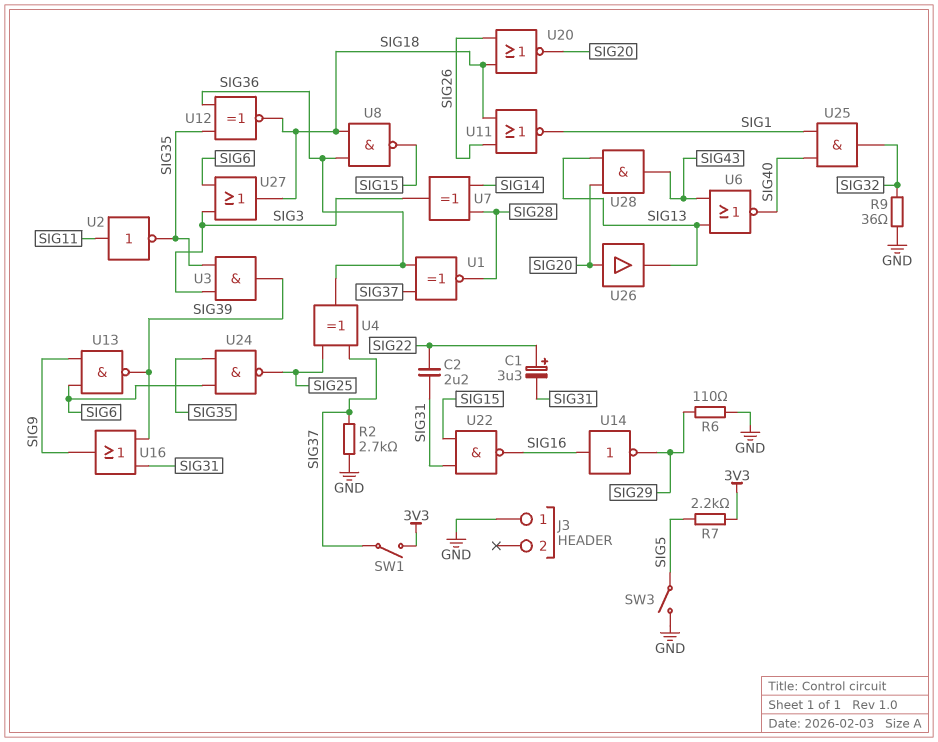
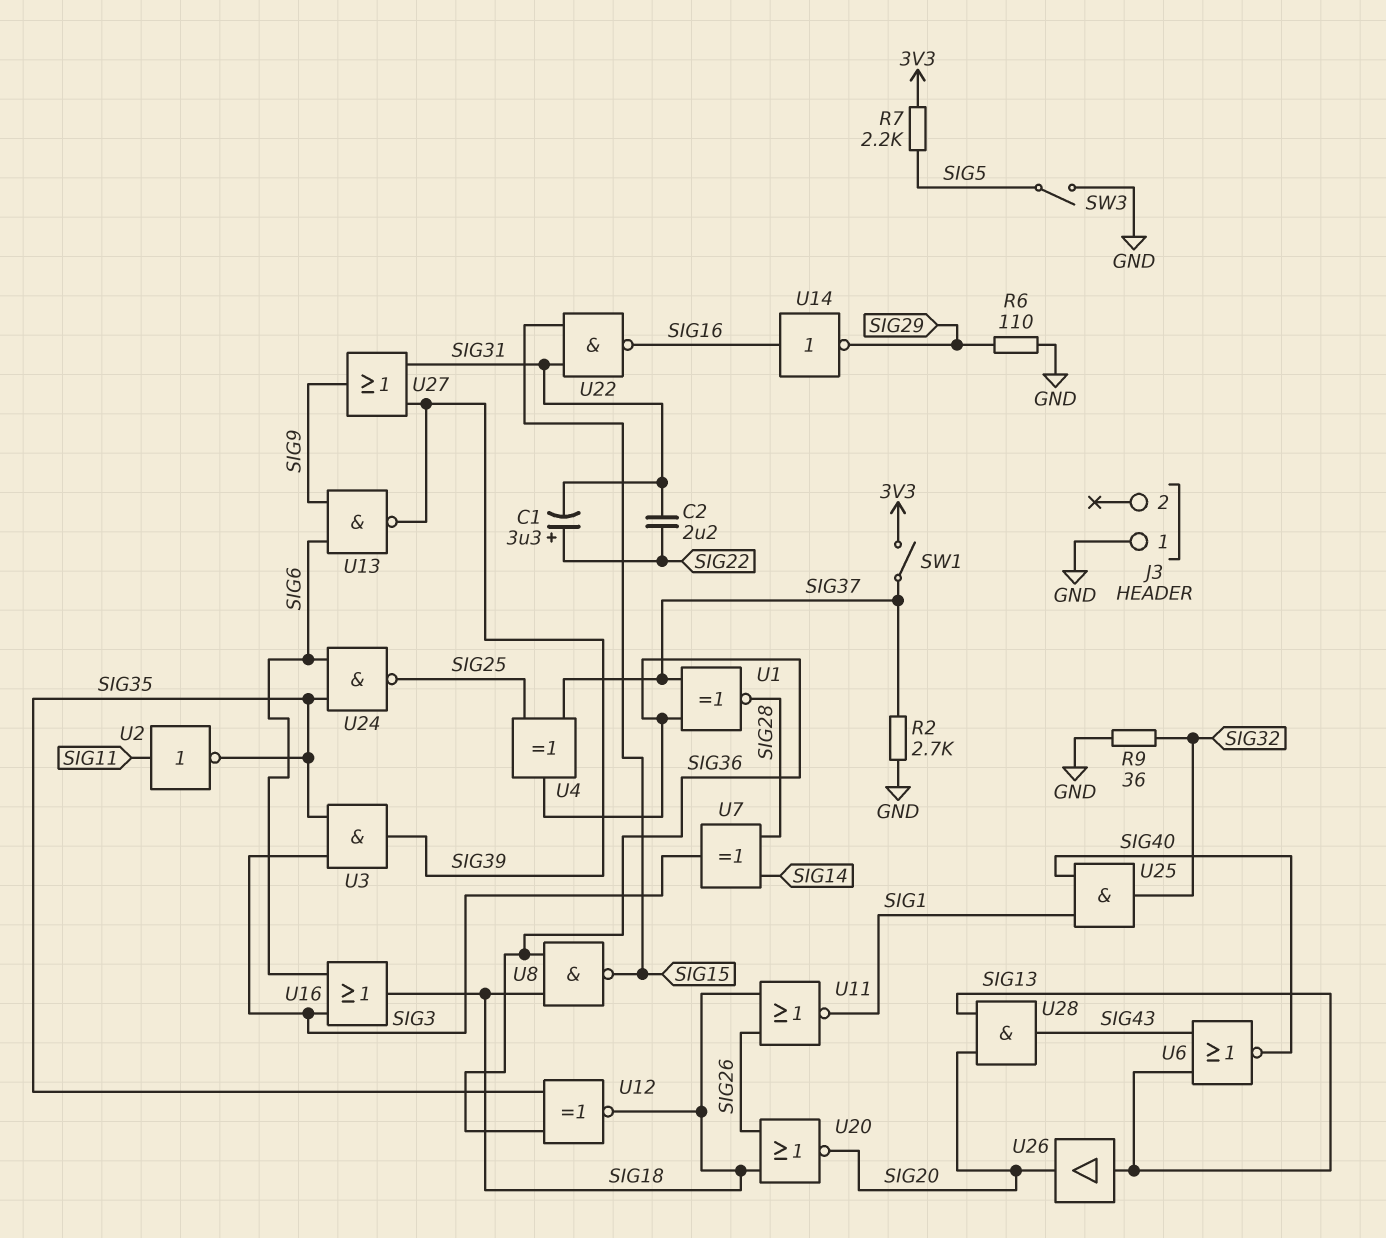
U16: OR (in SIG31, in SIG39, out SIG9) -> OR (in SIG3, in SIG6, out SIG18)
U26: buffer (in SIG20, out SIG13) -> buffer (in SIG13, out SIG20)
U27: OR (in SIG3, in SIG6, out SIG18) -> OR (in SIG31, in SIG39, out SIG9)

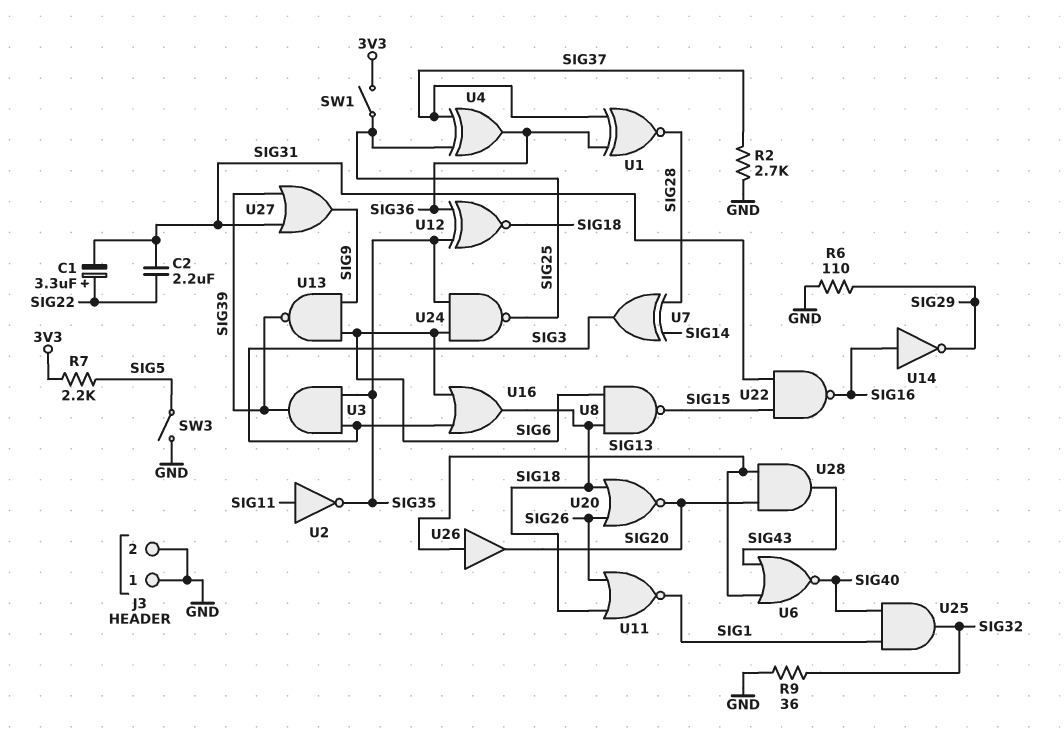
J3 pin 2: none -> GND
SW1: switch (3V3, SIG37) -> switch (3V3, SIG25)
U8: NAND (in SIG18, in SIG36, out SIG15) -> NAND (in SIG6, in SIG18, out SIG15)

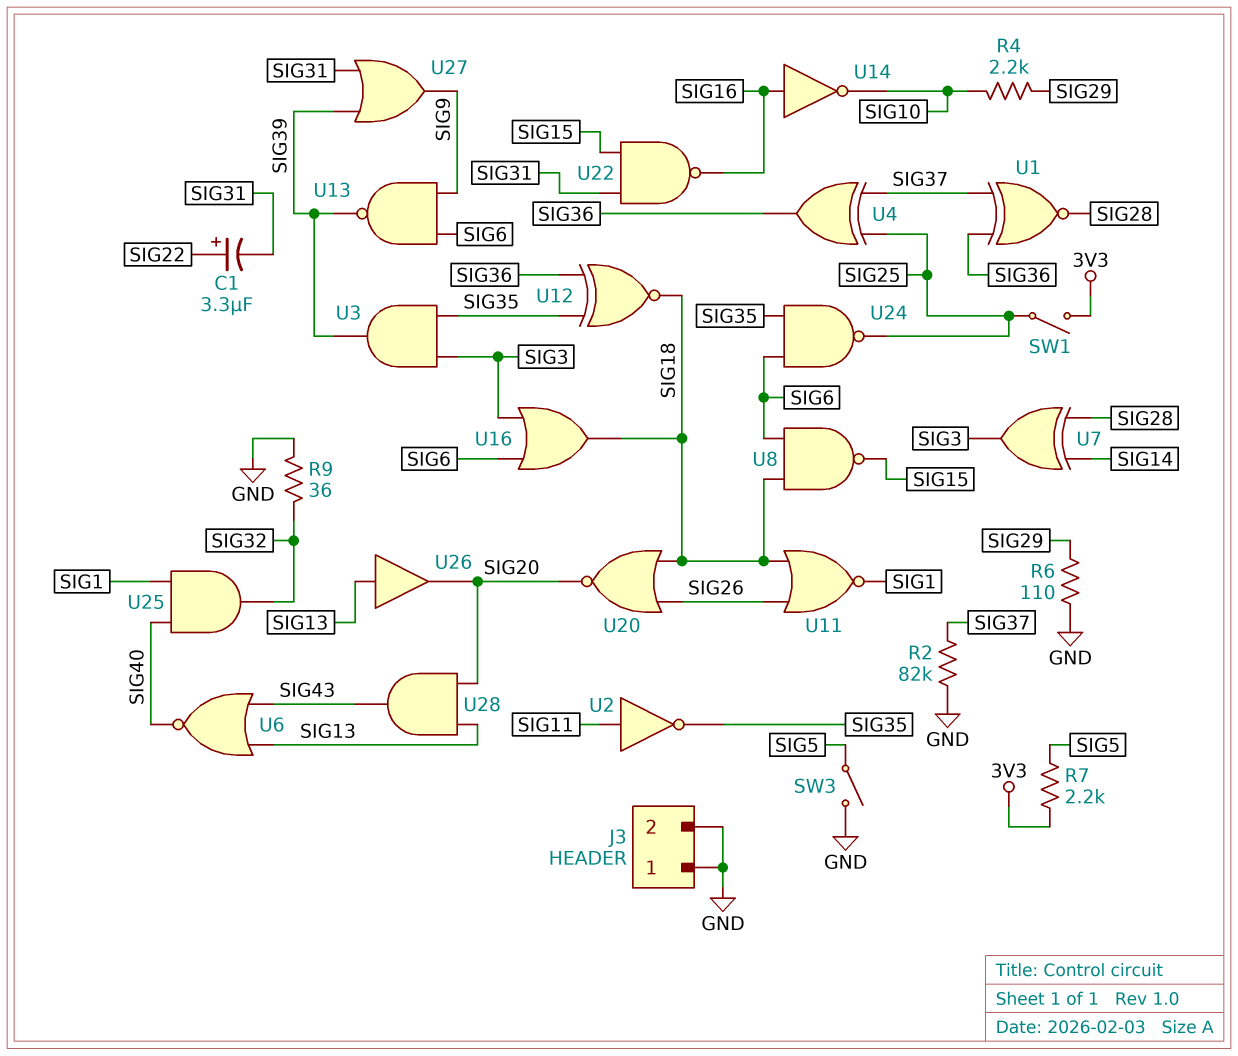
C2: 2.2uF (SIG22, SIG31) -> none
R2: 2.7k (GND, SIG37) -> 82k (GND, SIG37)
R4: none -> 2.2k (SIG10, SIG29)
U14: NOT (in SIG16, out SIG29) -> NOT (in SIG16, out SIG10)

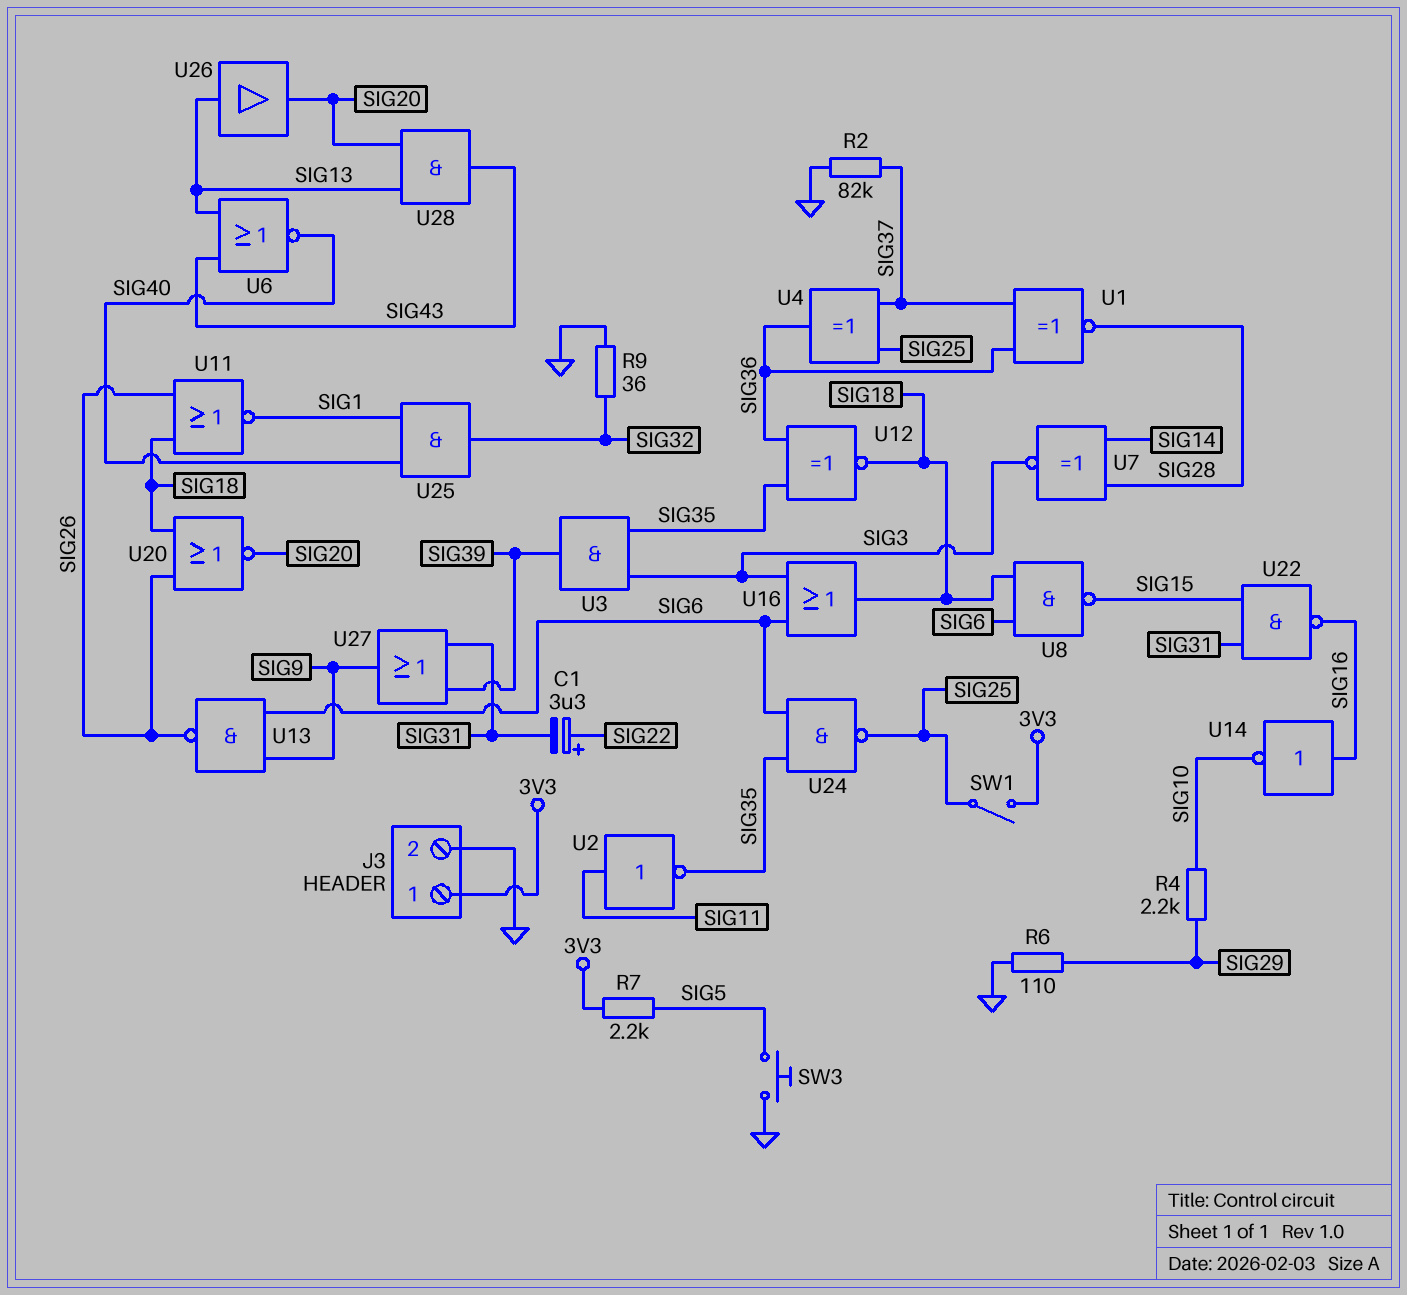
J3 pin 1: GND -> 3V3
SW3: switch (GND, SIG5) -> button (GND, SIG5)
U7: XOR (in SIG14, in SIG28, out SIG3) -> XNOR (in SIG14, in SIG28, out SIG3)
U13: NAND (in SIG6, in SIG9, out SIG39) -> NAND (in SIG6, in SIG9, out SIG26)

